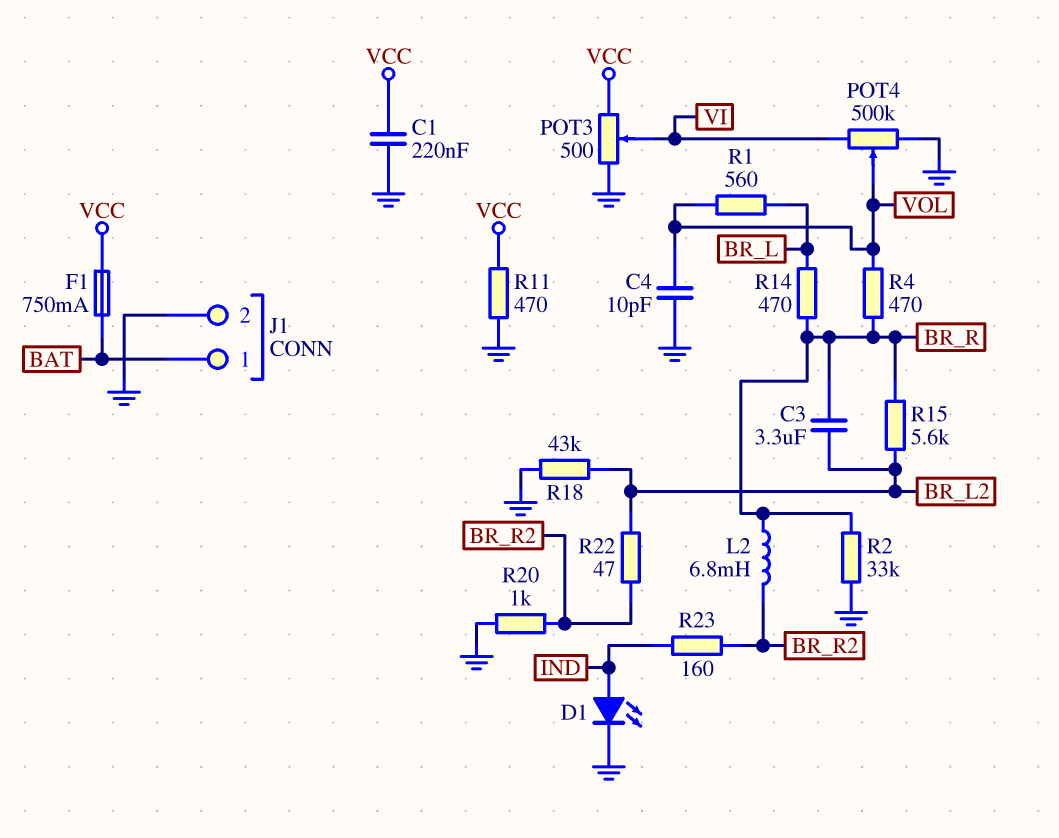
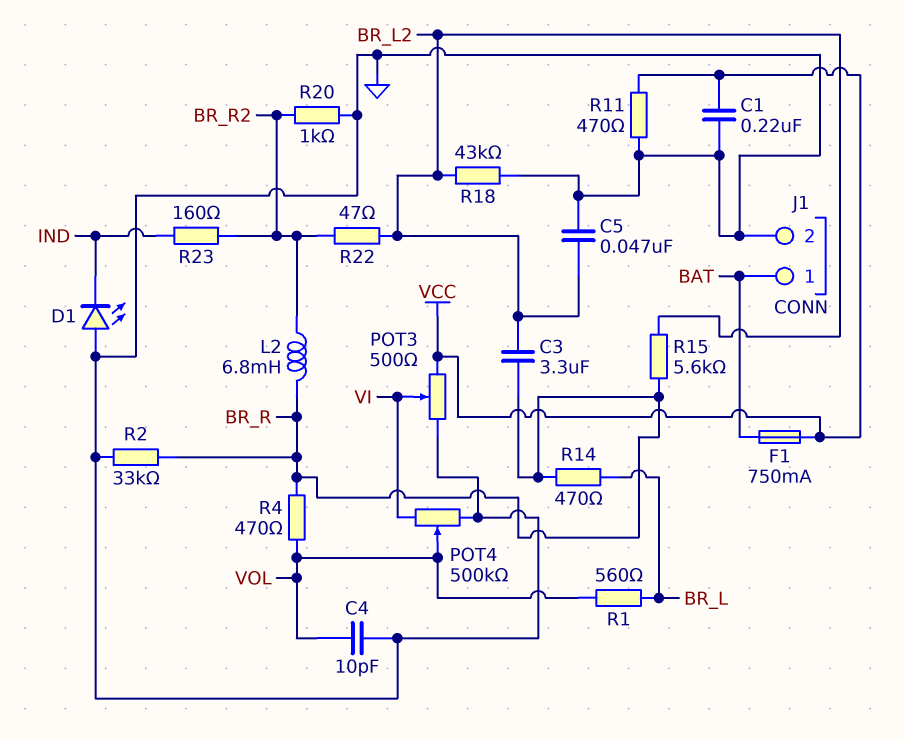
C5: none -> 47nF (BR_L2, GND)
D1: LED (A IND, K GND) -> LED (A GND, K IND)

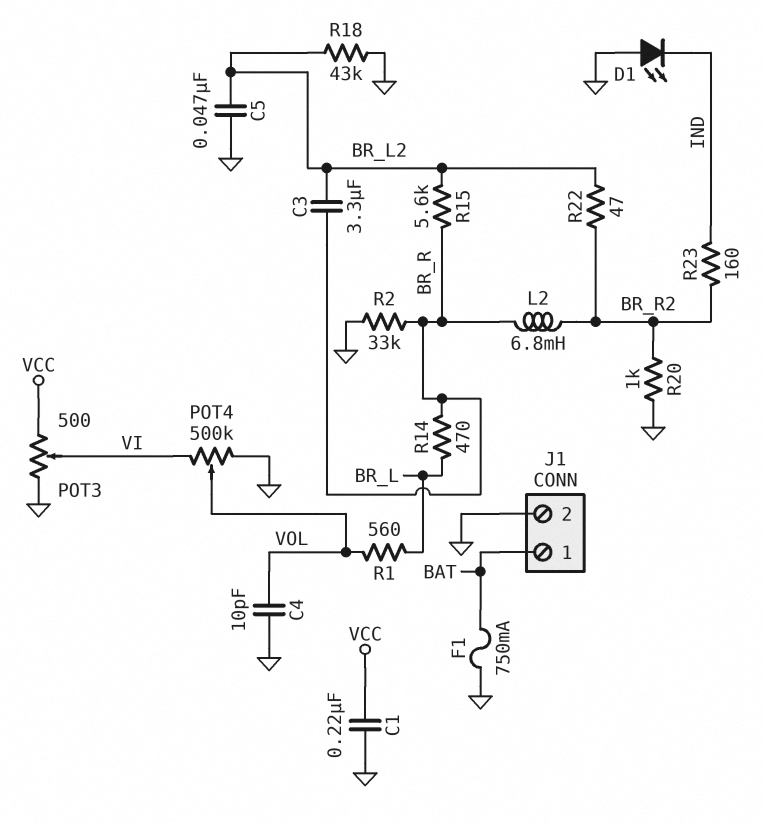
F1: 750mA (BAT, VCC) -> 750mA (BAT, GND)
R4: 470 (BR_R, VOL) -> none
R11: 470 (GND, VCC) -> none

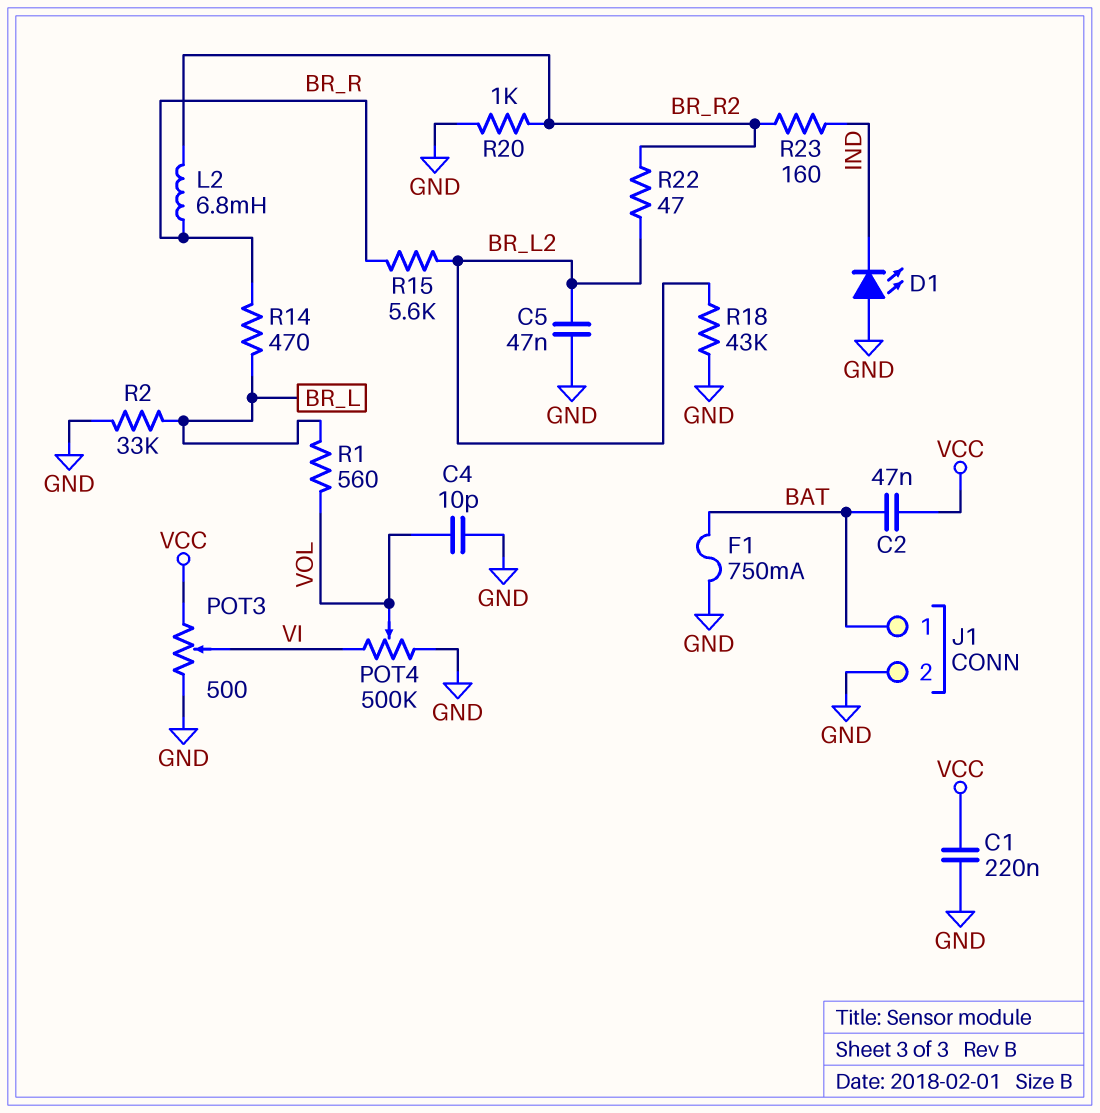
C2: none -> 47nF (BAT, VCC)
C3: 3.3uF (BR_L2, BR_R) -> none
R2: 33k (BR_R, GND) -> 33k (BR_L, GND)

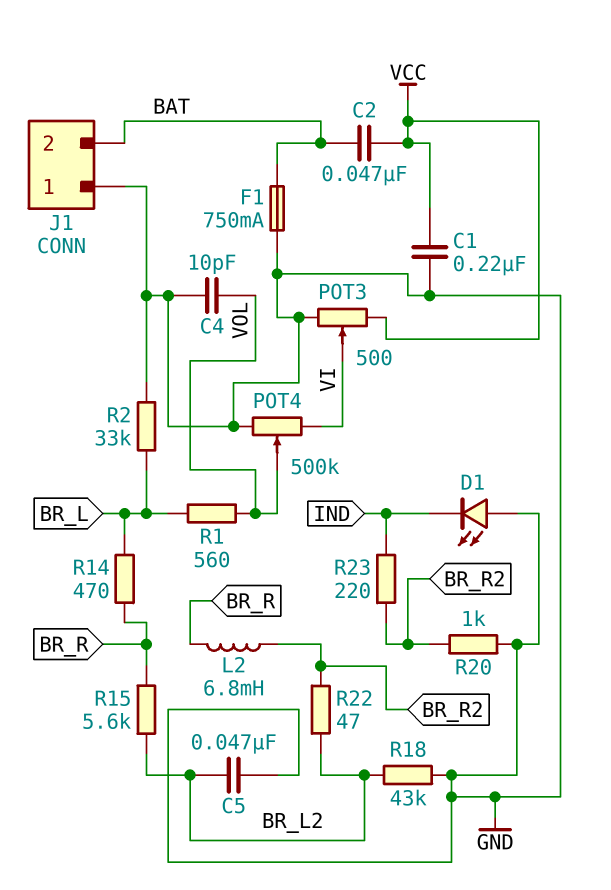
J1 pin 1: BAT -> GND
J1 pin 2: GND -> BAT
R23: 160 (BR_R2, IND) -> 220 (BR_R2, IND)

